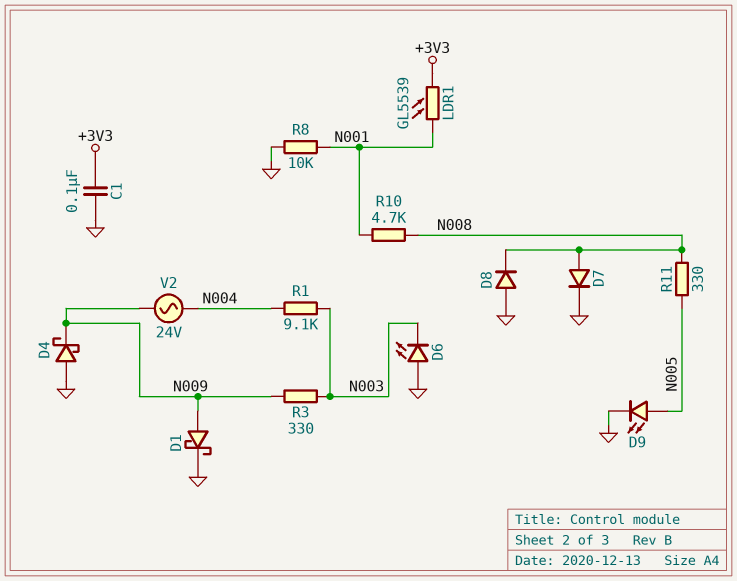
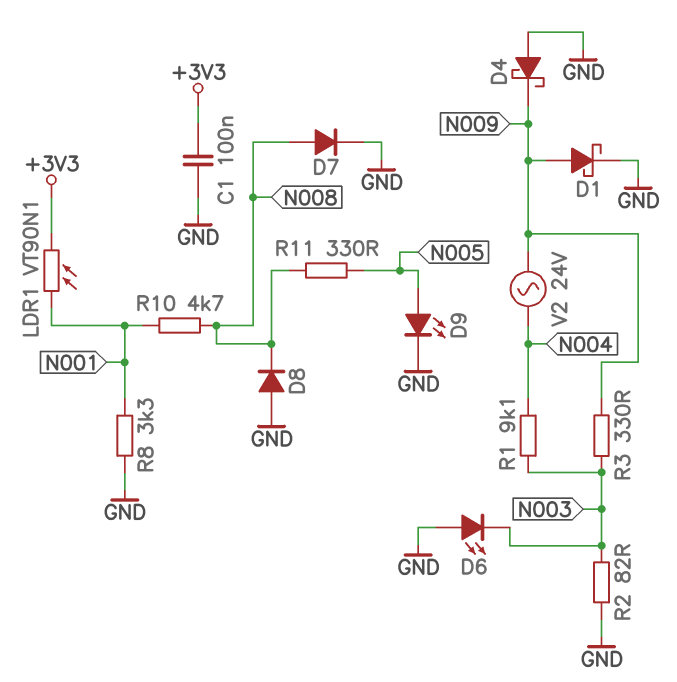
LDR1: GL5539 (+3V3, N001) -> VT90N1 (+3V3, N001)
R2: none -> 82 (GND, N003)
R8: 10k (GND, N001) -> 3.3k (GND, N001)

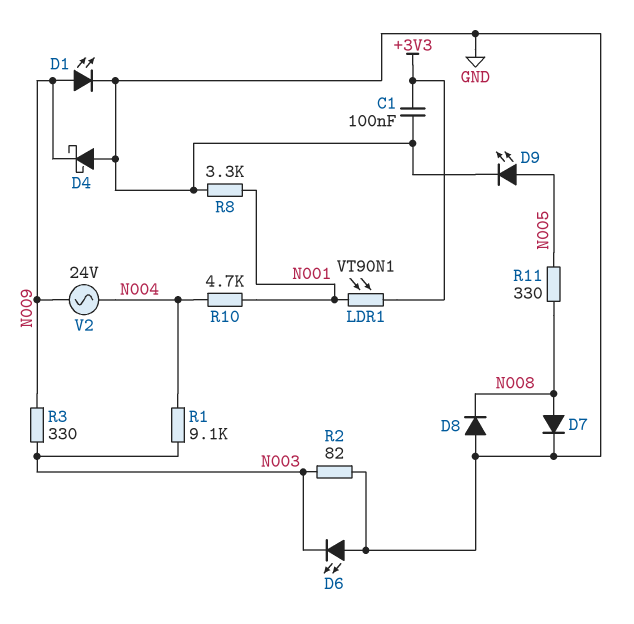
D1: schottky (A N009, K GND) -> LED (A N009, K GND)
R10: 4.7k (N001, N008) -> 4.7k (N001, N004)

